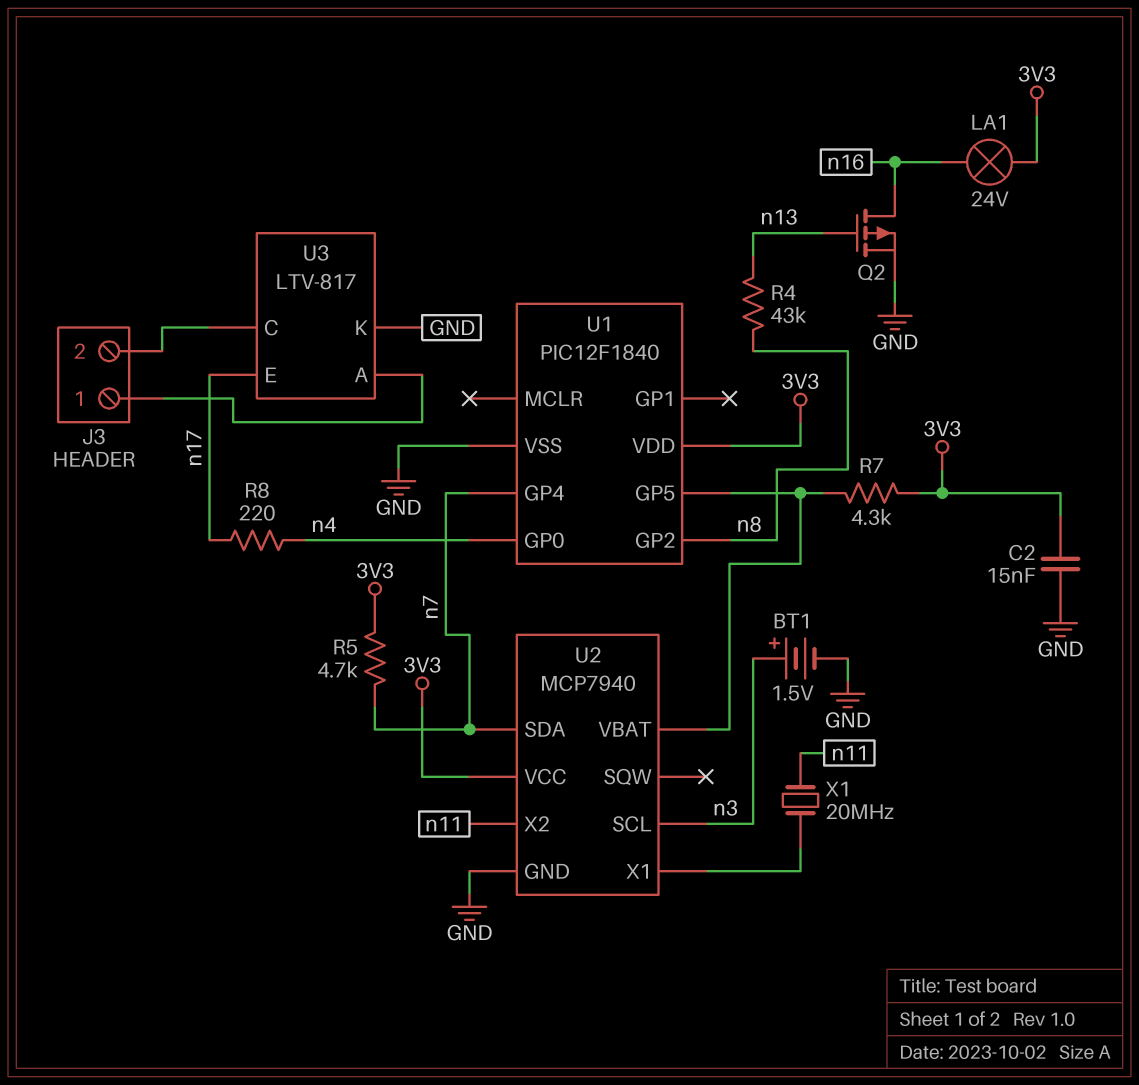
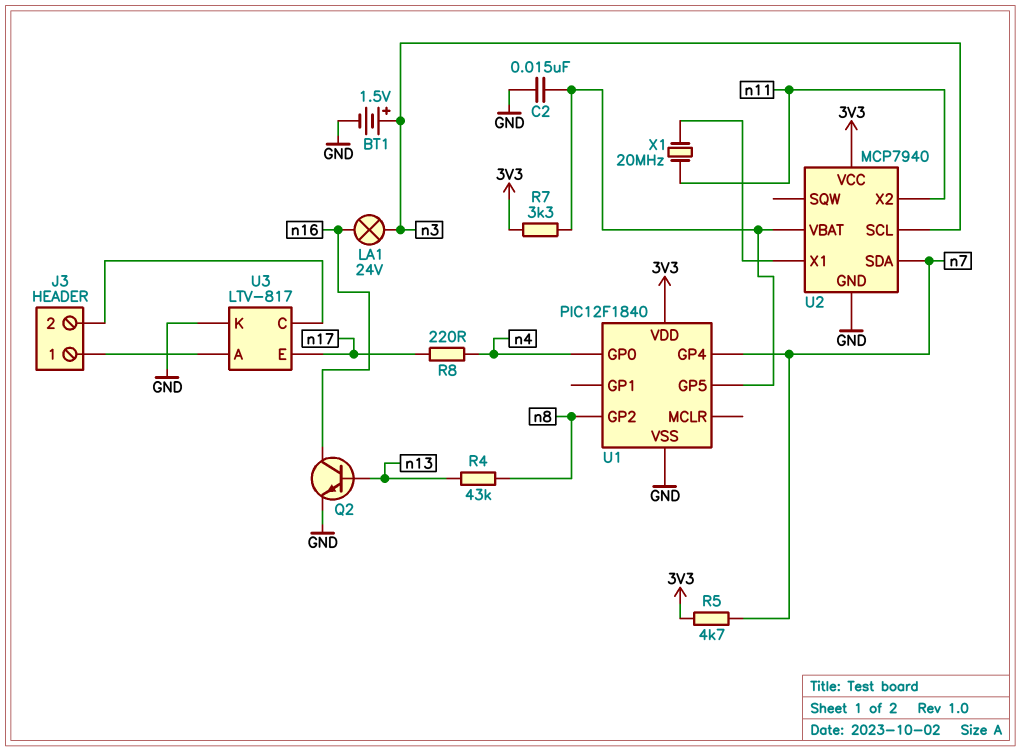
C2: 15nF (3V3, GND) -> 15nF (GND, U1/GP5)
LA1: lamp 24V (3V3, n16) -> lamp 24V (n3, n16)
Q2: PMOS (G n13, D n16, S GND) -> NPN (B n13, C n16, E GND)
R7: 4.3k (3V3, U1/GP5) -> 3.3k (3V3, U1/GP5)

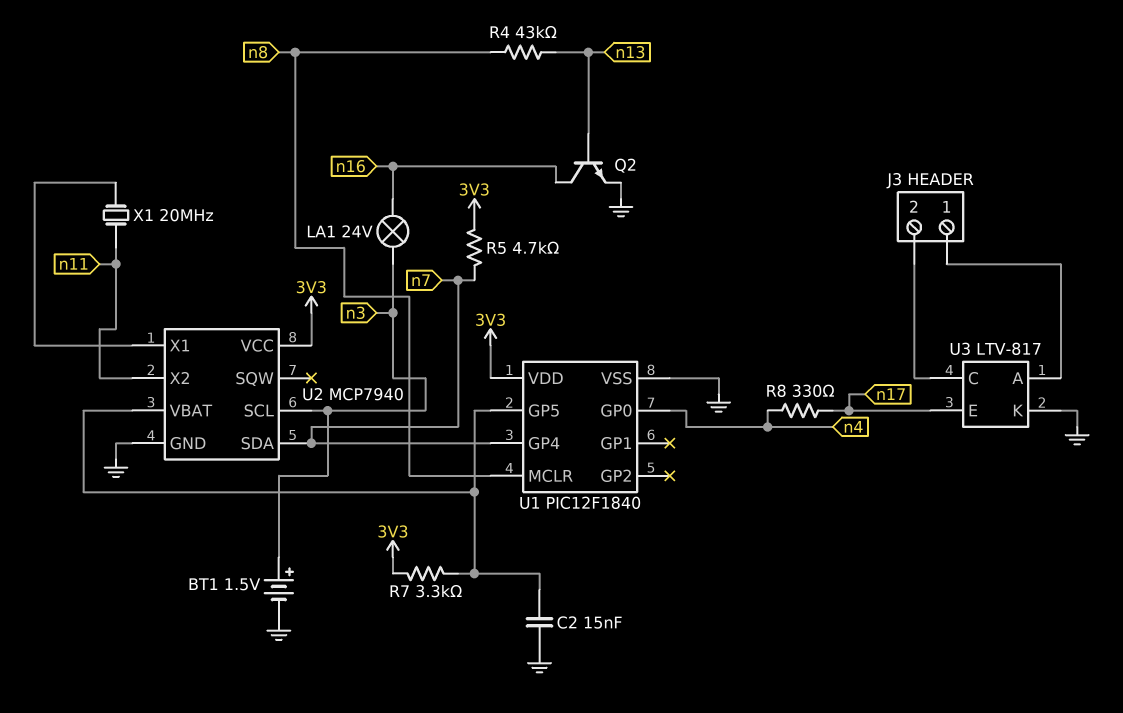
R8: 220 (n4, n17) -> 330 (n4, n17)
U1 pin GP2: n8 -> none
U1 pin MCLR: none -> n8

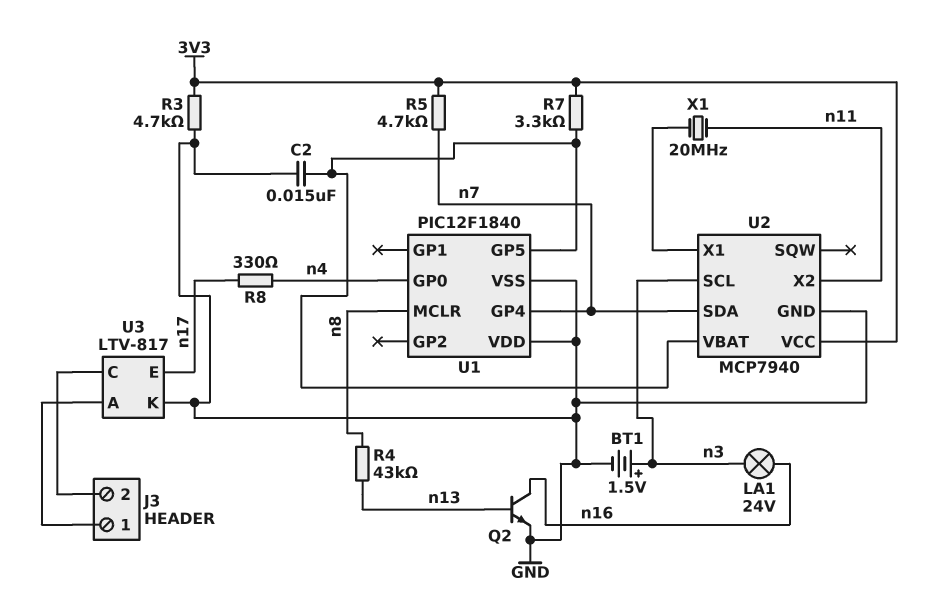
R3: none -> 4.7k (3V3, GND)
U1 pin VDD: 3V3 -> GND

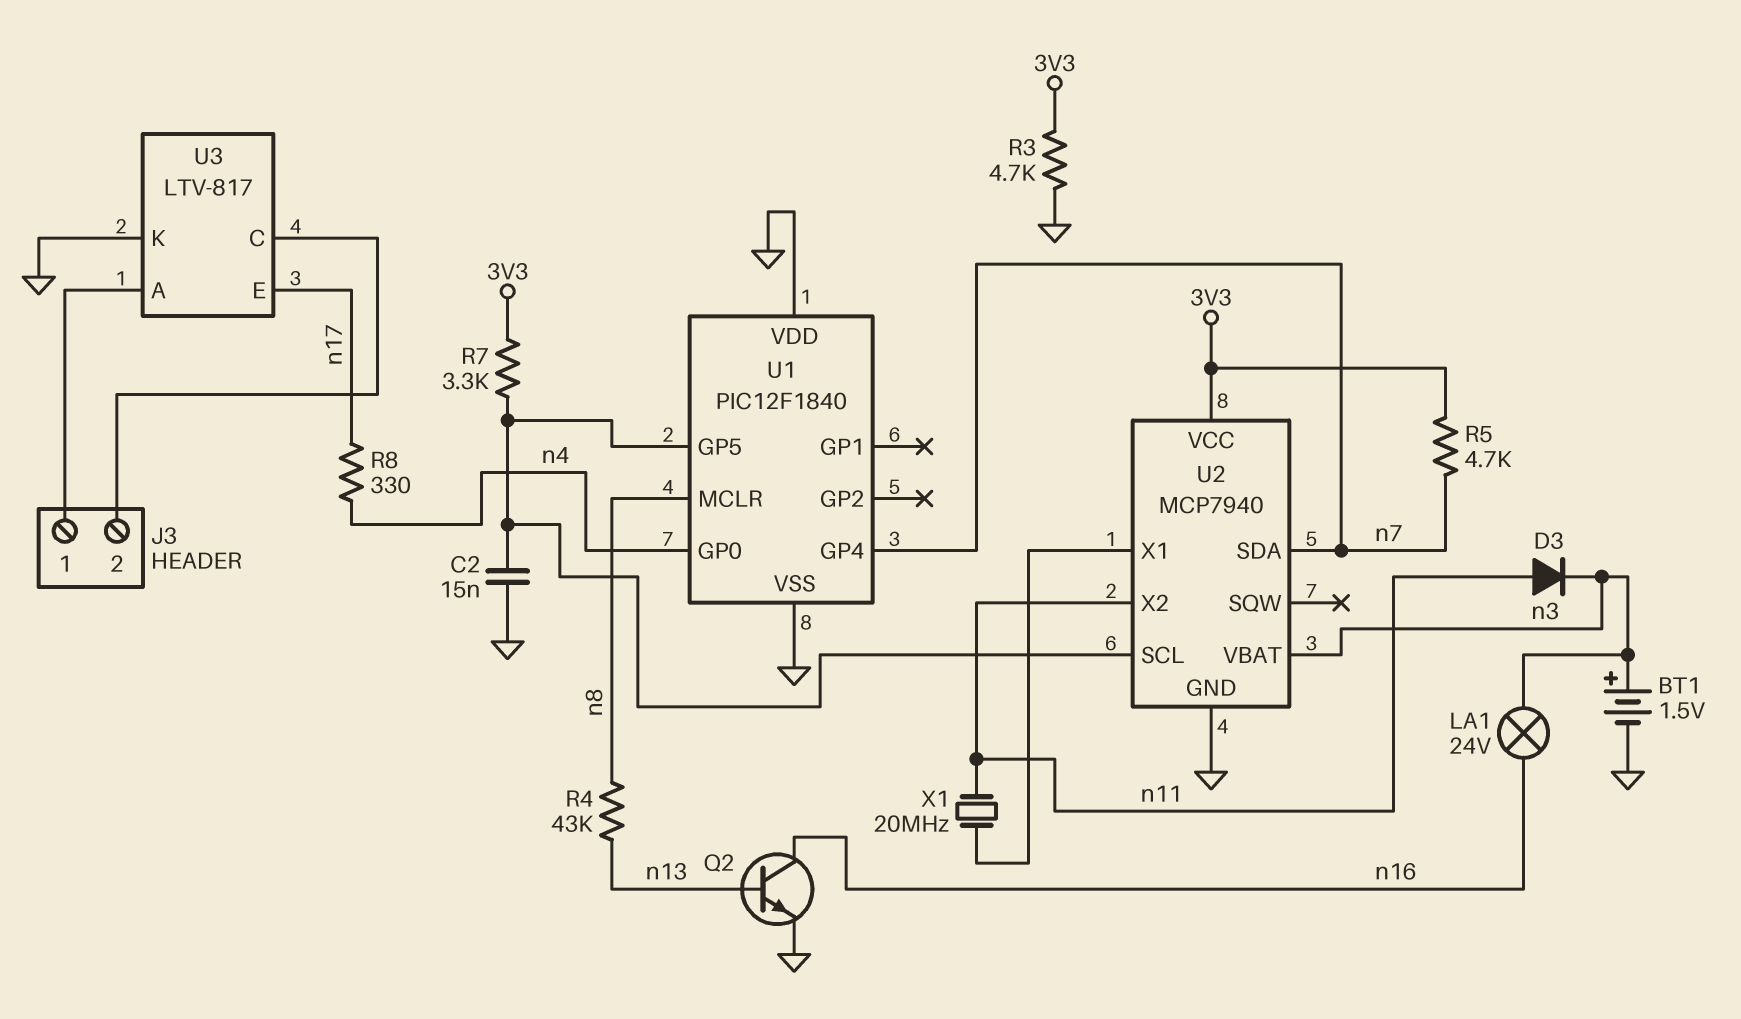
D3: none -> diode (A n11, K n3)
U2 pin SCL: n3 -> U1/GP5
U2 pin VBAT: U1/GP5 -> n3

